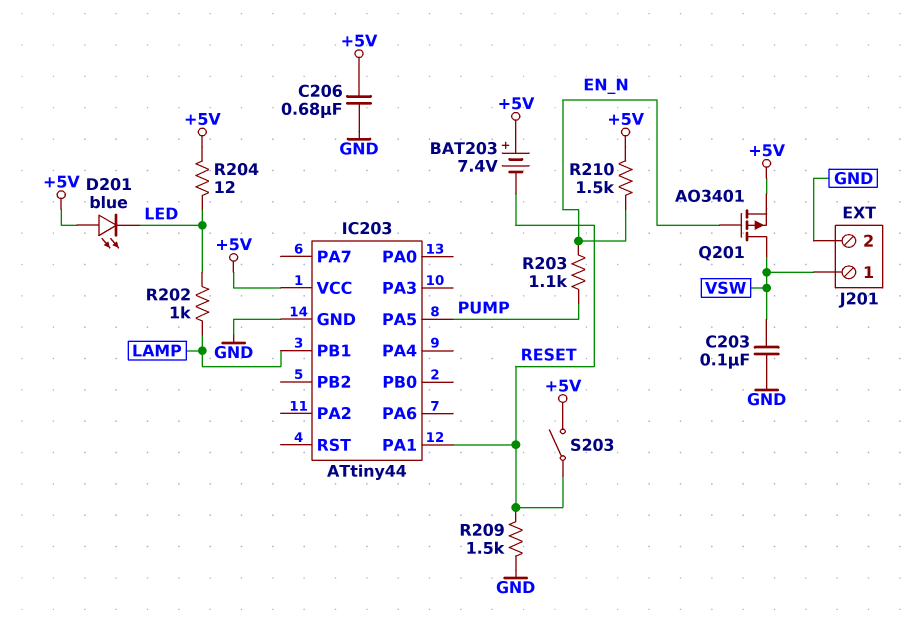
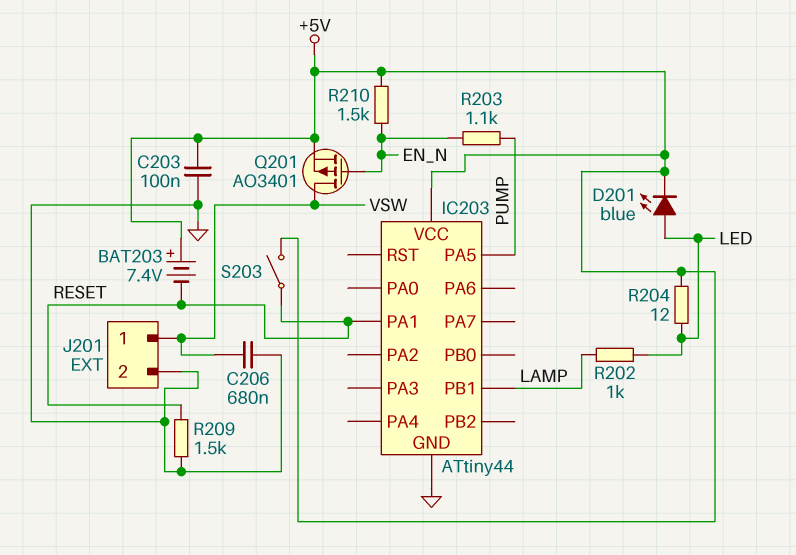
C203: 100nF (GND, VSW) -> 100nF (+5V, GND)
C206: 680nF (+5V, GND) -> 680nF (GND, VSW)
D201: LED blue (A +5V, K LED) -> LED blue (A LED, K +5V)

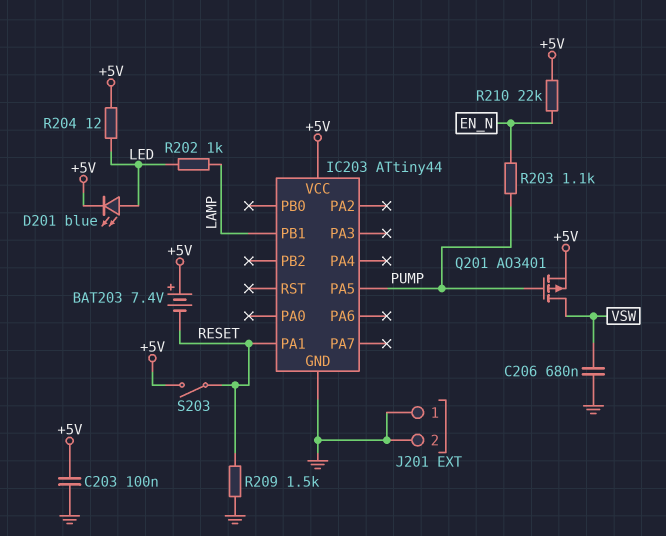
J201 pin 1: VSW -> GND
Q201: PMOS AO3401 (G EN_N, D VSW, S +5V) -> PMOS AO3401 (G PUMP, D VSW, S +5V)
R210: 1.5k (+5V, EN_N) -> 22k (+5V, EN_N)

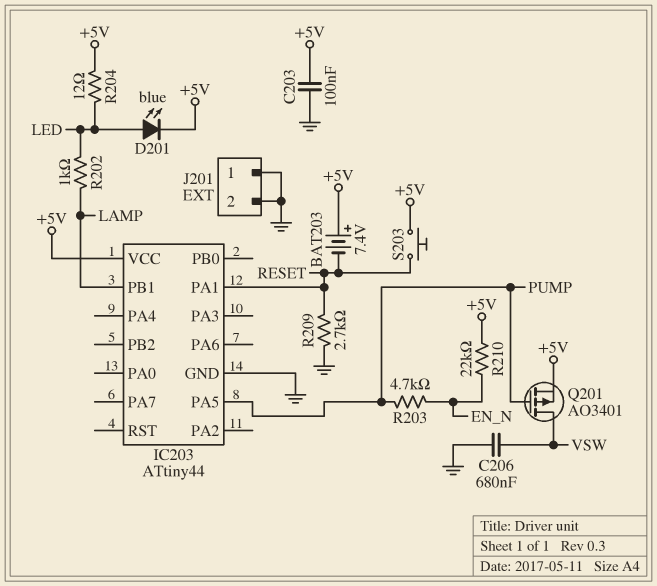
R203: 1.1k (EN_N, PUMP) -> 4.7k (EN_N, PUMP)
R209: 1.5k (GND, RESET) -> 2.7k (GND, RESET)
S203: switch (+5V, RESET) -> button (+5V, RESET)

